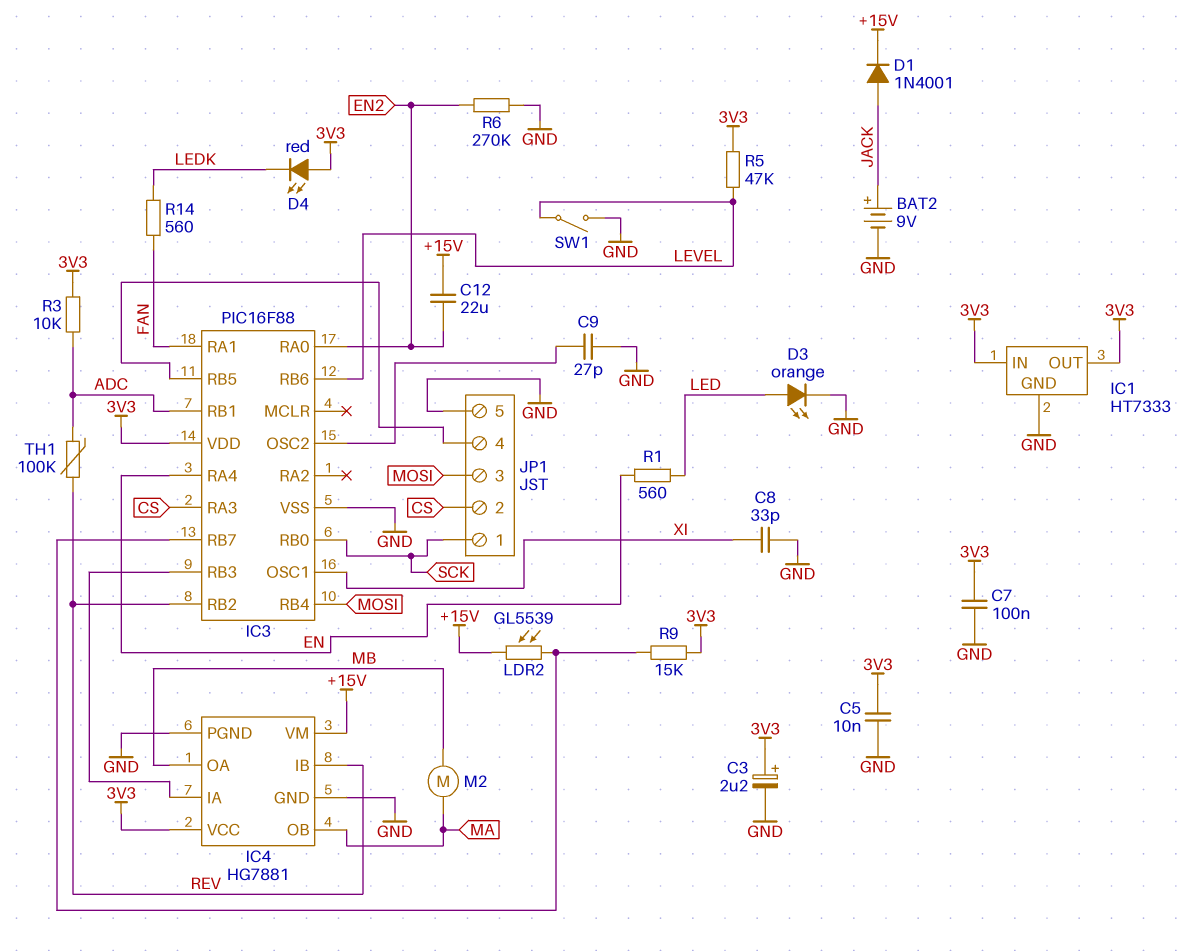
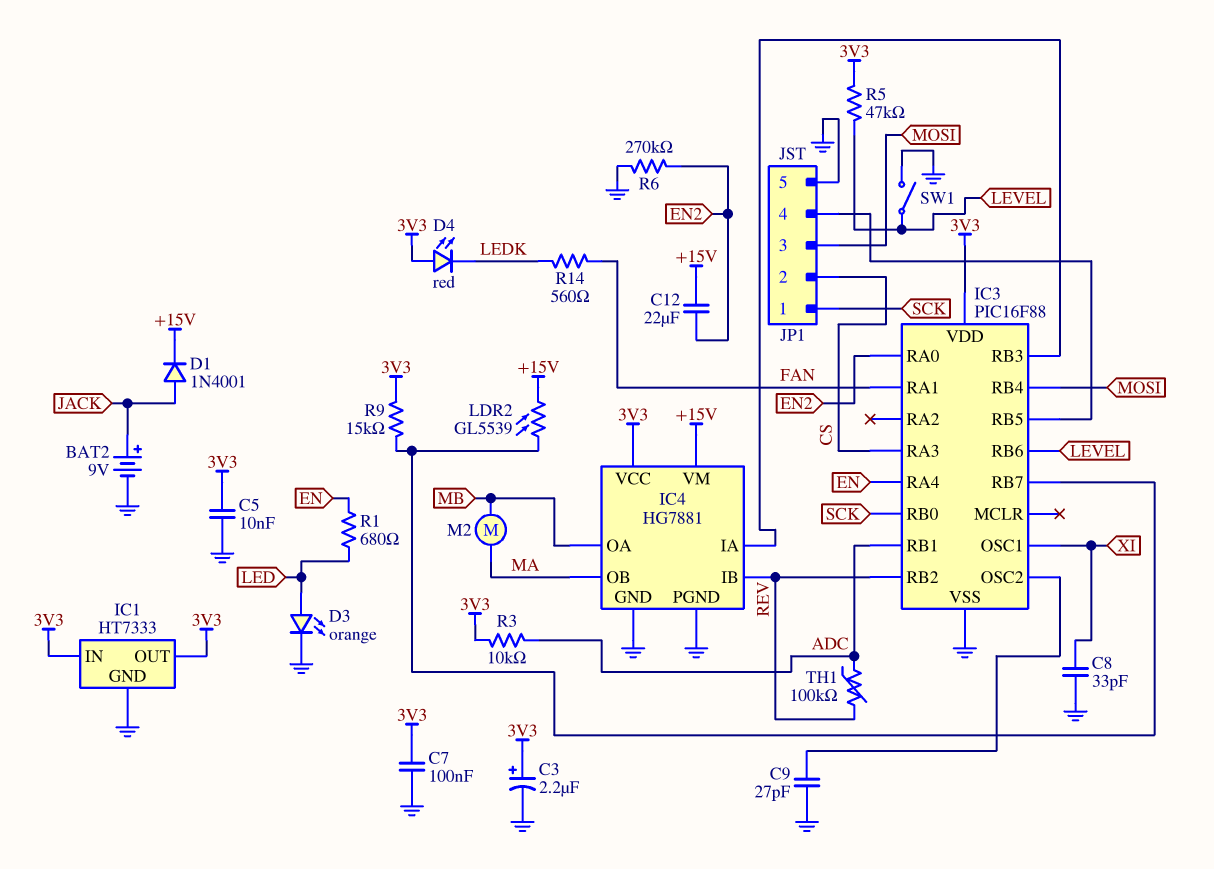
R1: 560 (EN, LED) -> 680 (EN, LED)

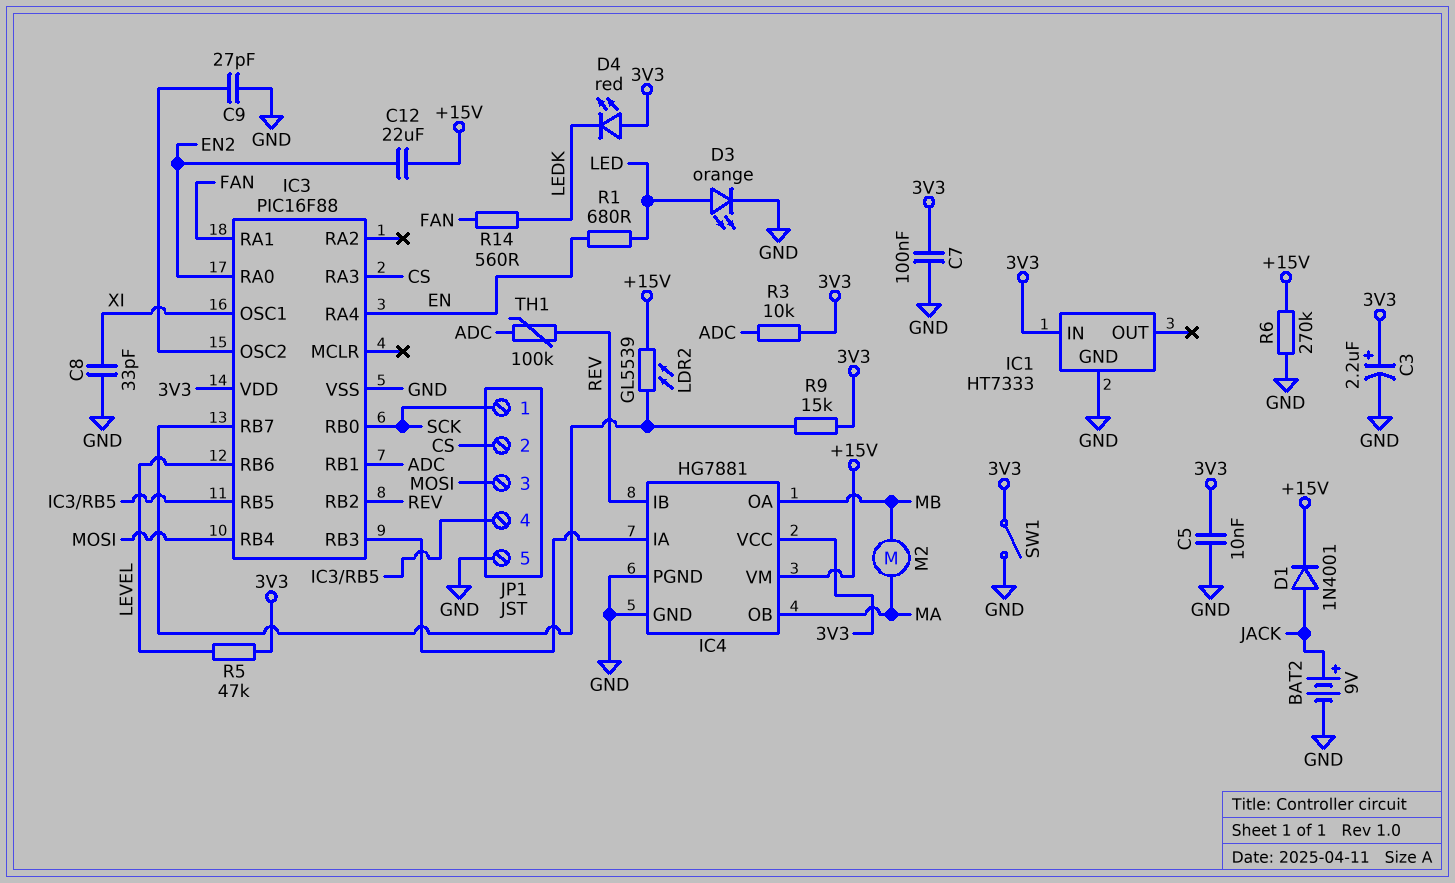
IC1 pin OUT: 3V3 -> none
R6: 270k (EN2, GND) -> 270k (+15V, GND)
SW1: switch (GND, LEVEL) -> switch (3V3, GND)

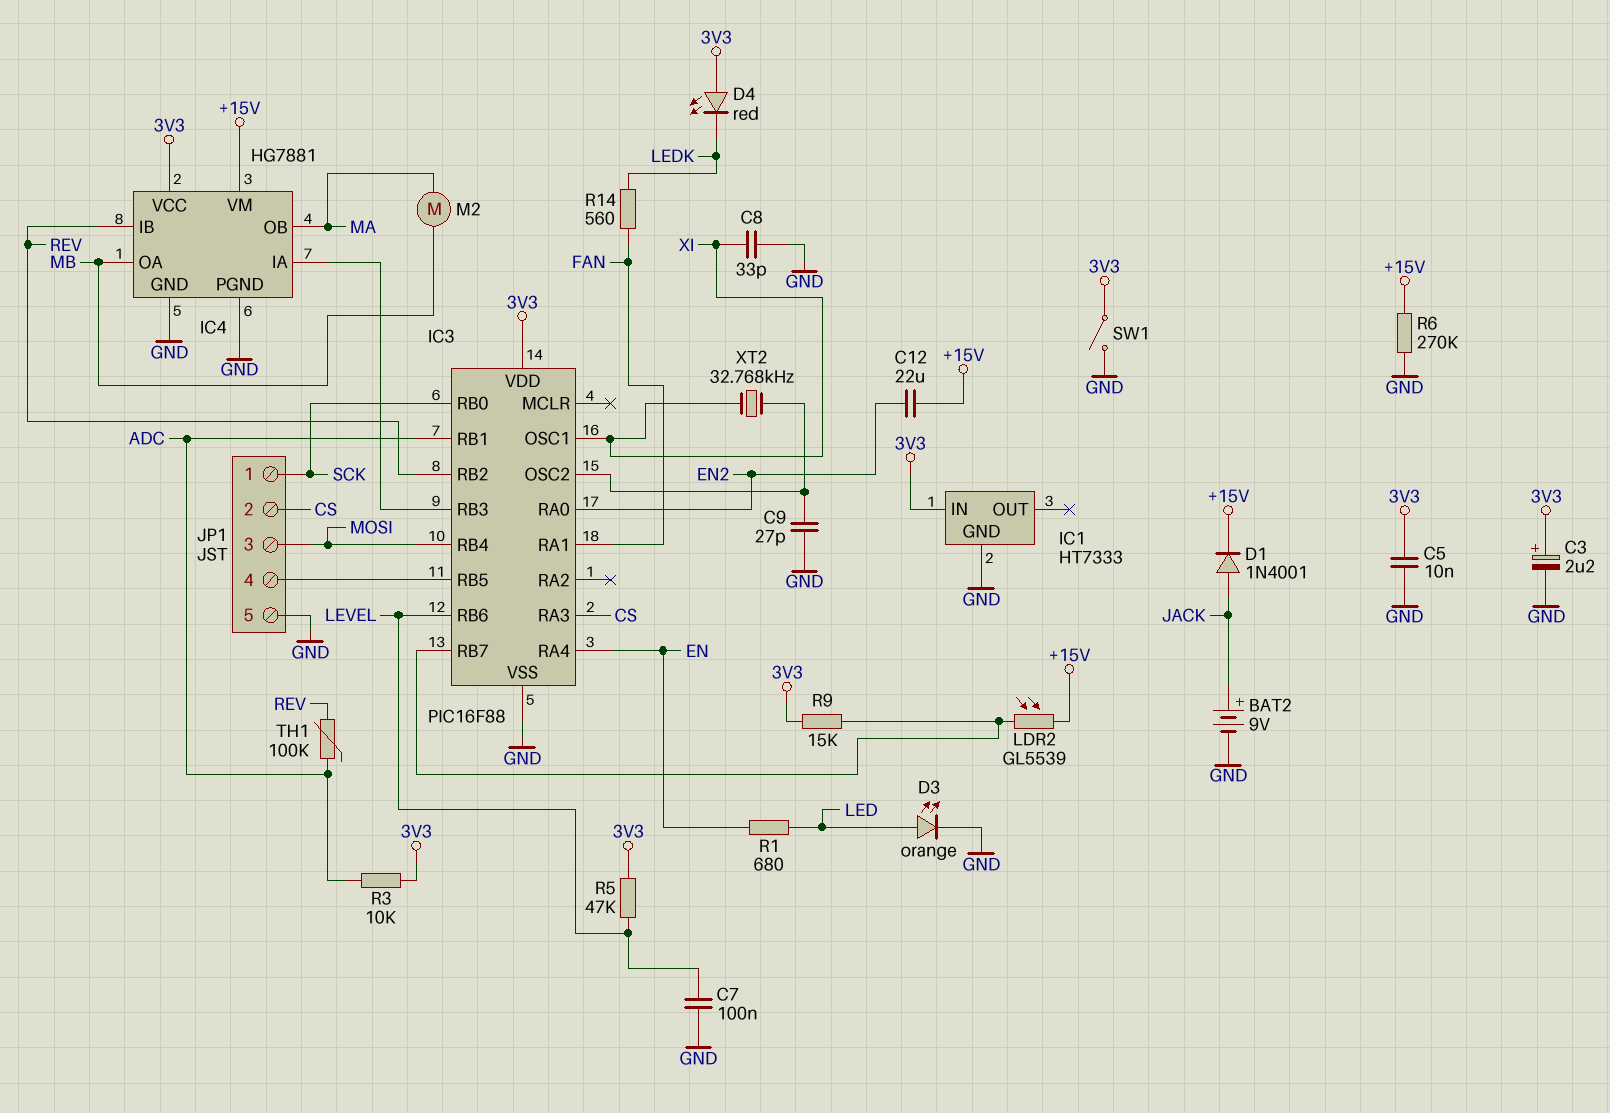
C7: 100nF (3V3, GND) -> 100nF (GND, LEVEL)
XT2: none -> 32.768kHz (IC3/OSC2, XI)

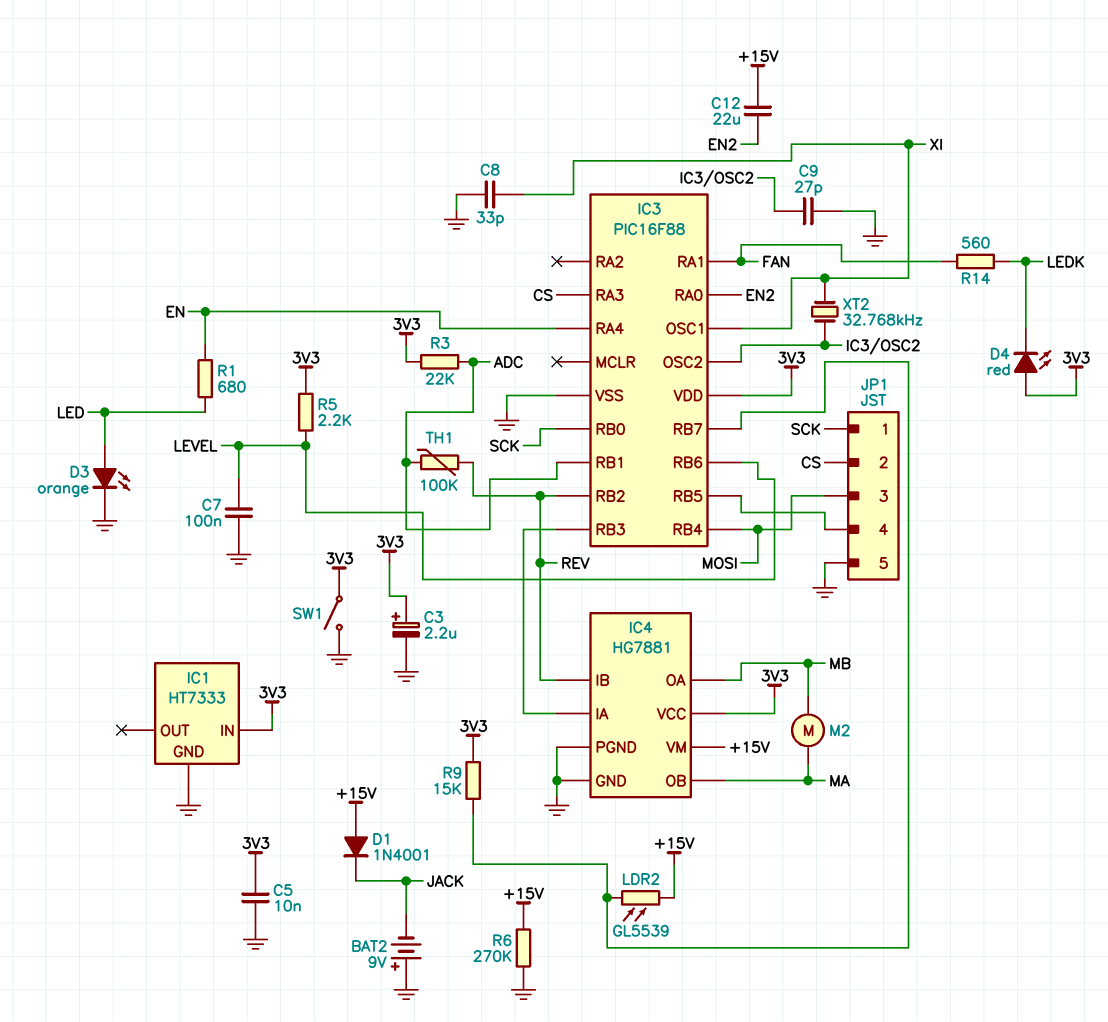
BAT2: 9V (plus JACK, minus GND) -> 9V (plus GND, minus JACK)
D1: diode 1N4001 (A JACK, K +15V) -> diode 1N4001 (A +15V, K JACK)
R3: 10k (3V3, ADC) -> 22k (3V3, ADC)
R5: 47k (3V3, LEVEL) -> 2.2k (3V3, LEVEL)

